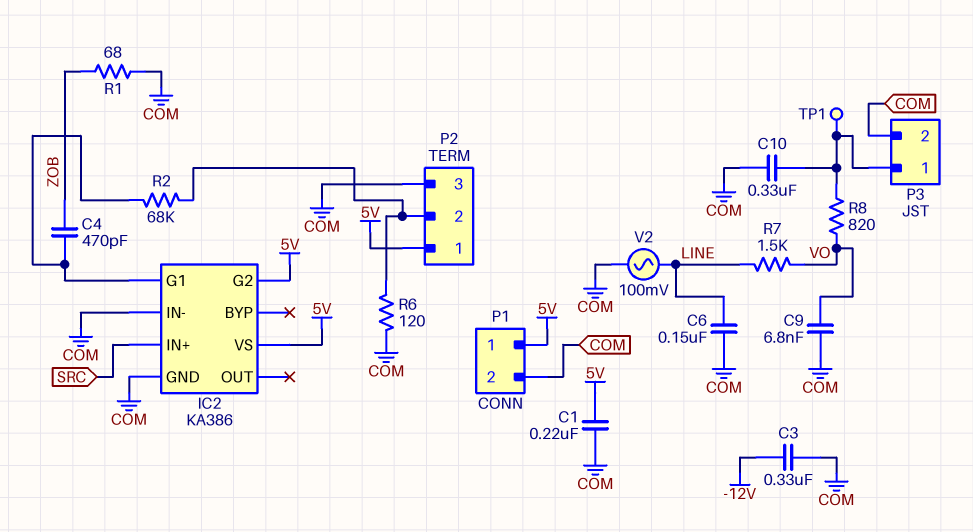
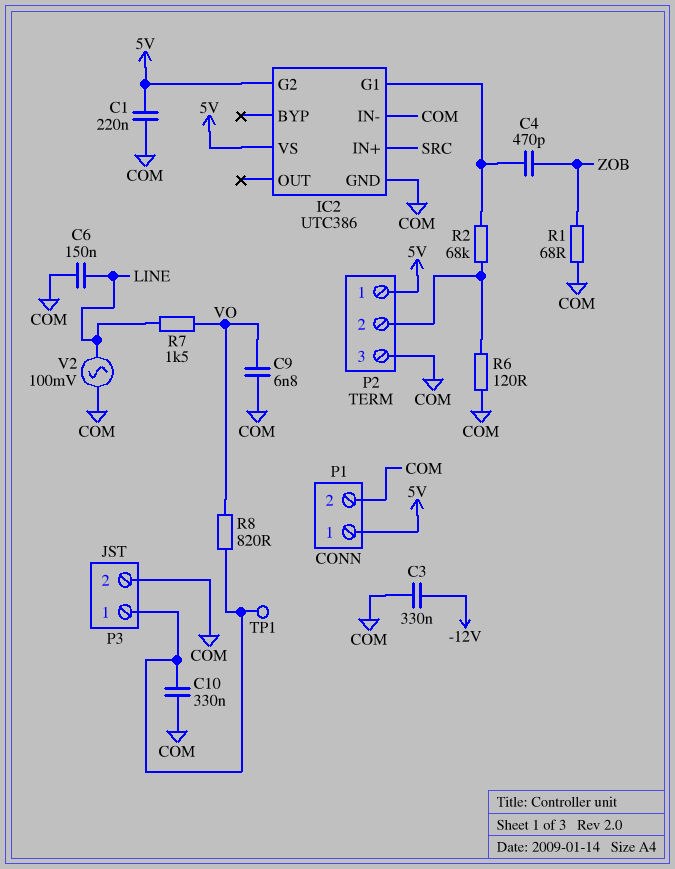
IC2: KA386 -> UTC386

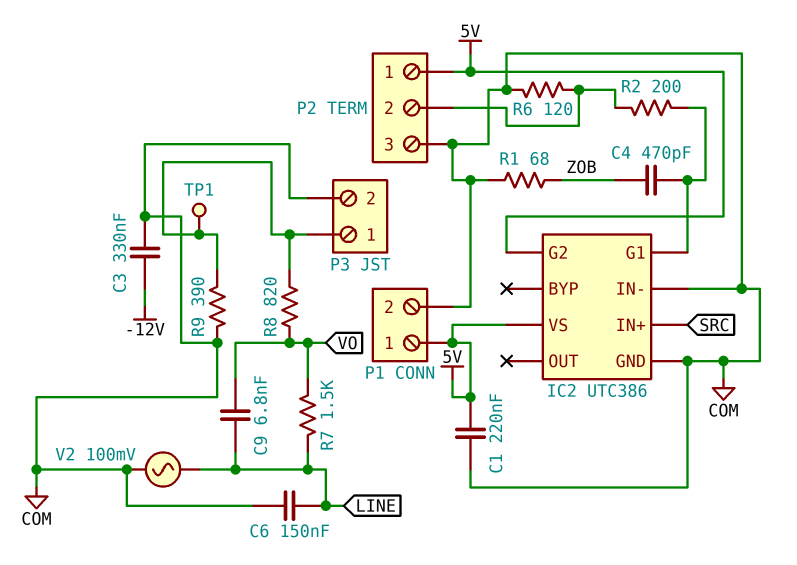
C9: 6.8nF (COM, VO) -> 6.8nF (LINE, VO)
C10: 330nF (COM, P3/1) -> none
R2: 68k (IC2/G1, P2/2) -> 200 (IC2/G1, P2/2)
R9: none -> 390 (COM, P3/1)

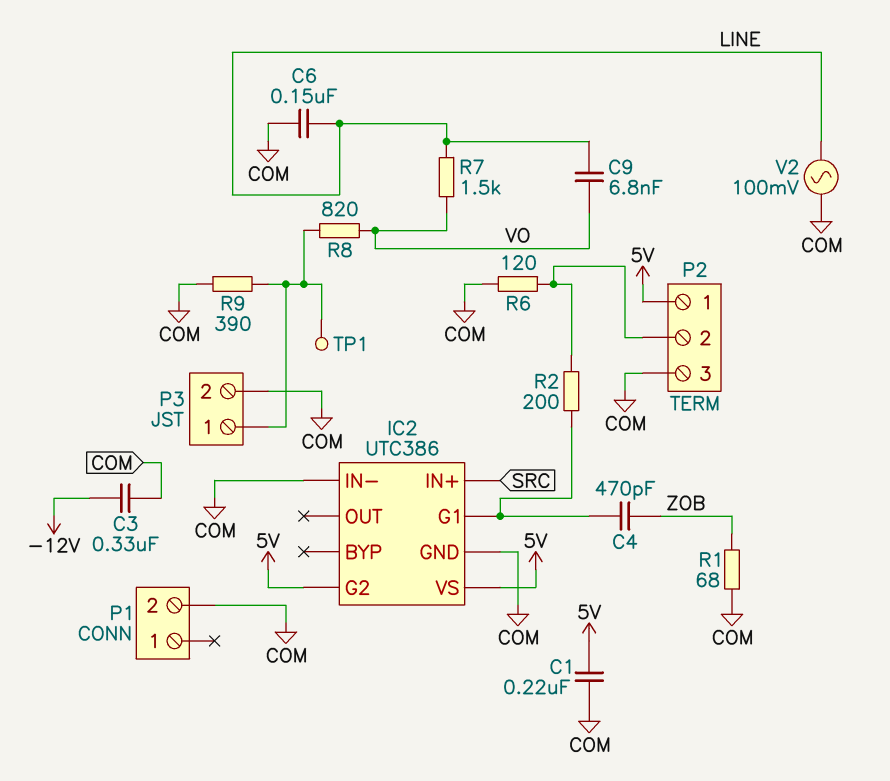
P1 pin 1: 5V -> none

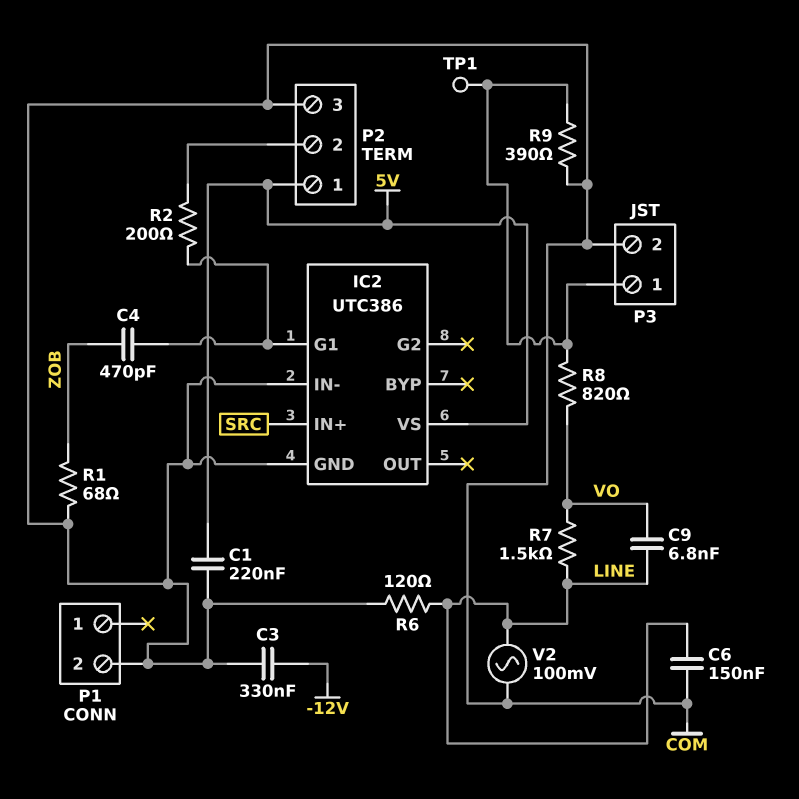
IC2 pin G2: 5V -> none
R6: 120 (COM, P2/2) -> 120 (COM, LINE)

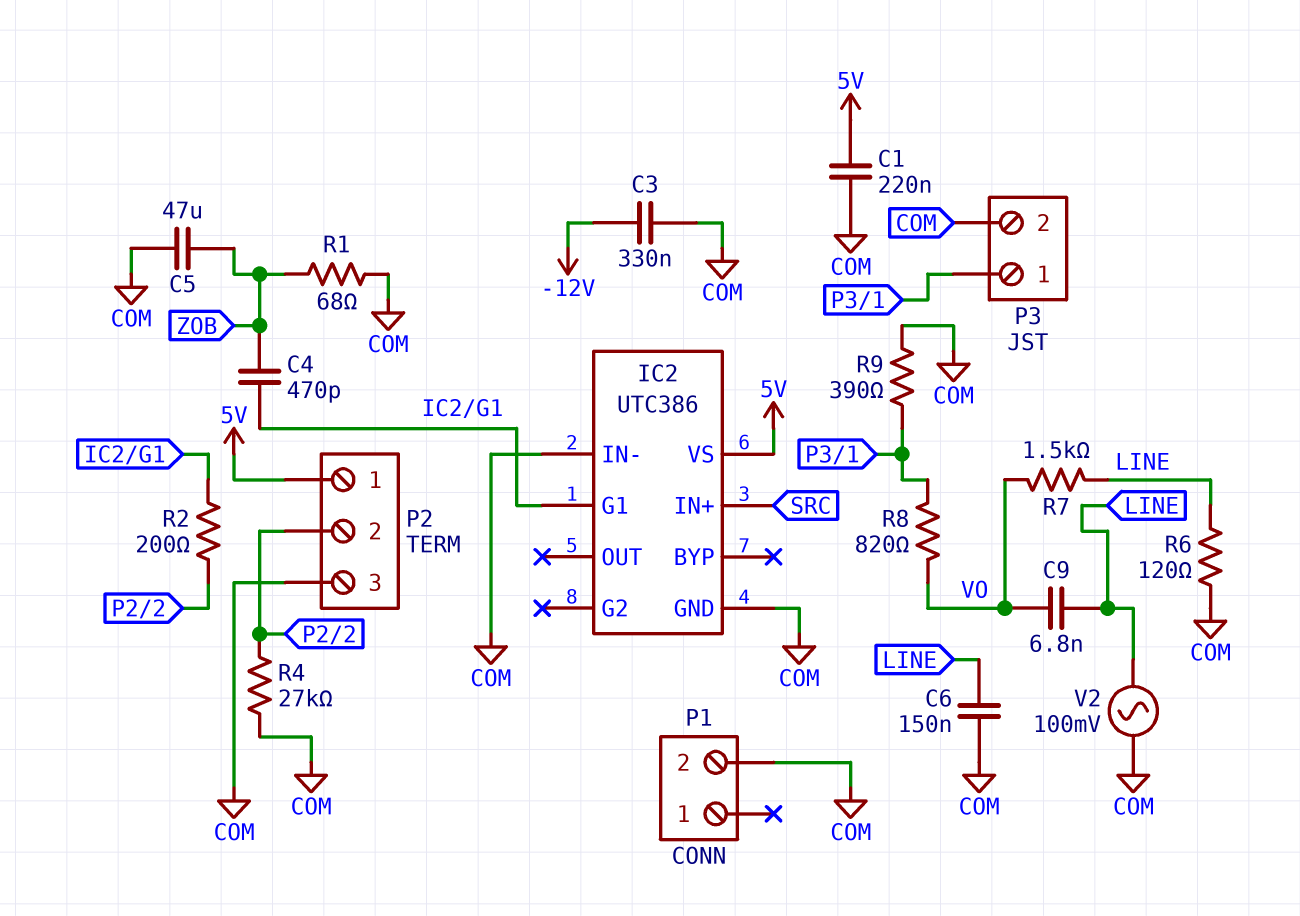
C5: none -> 47uF (COM, ZOB)
R4: none -> 27k (COM, P2/2)
TP1: test point (P3/1) -> none

